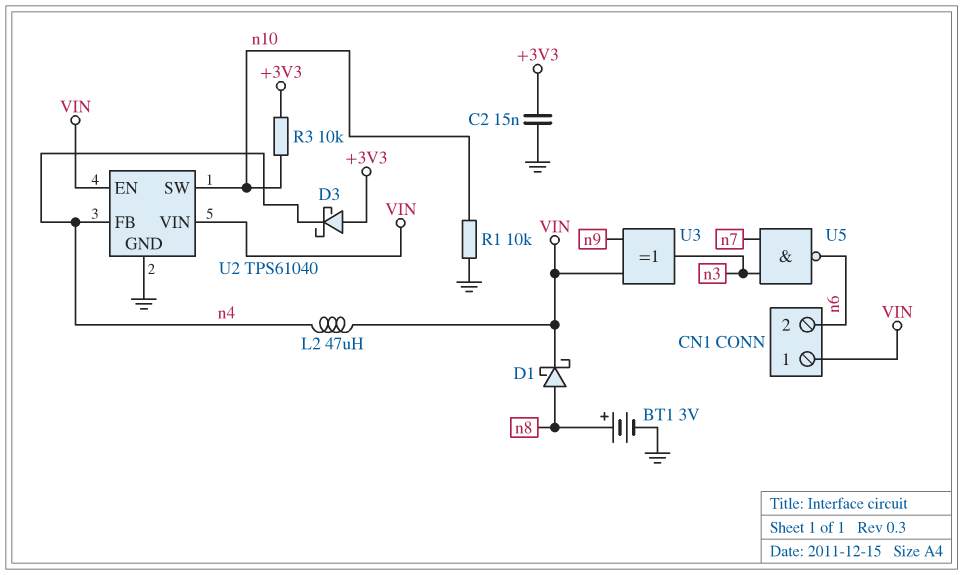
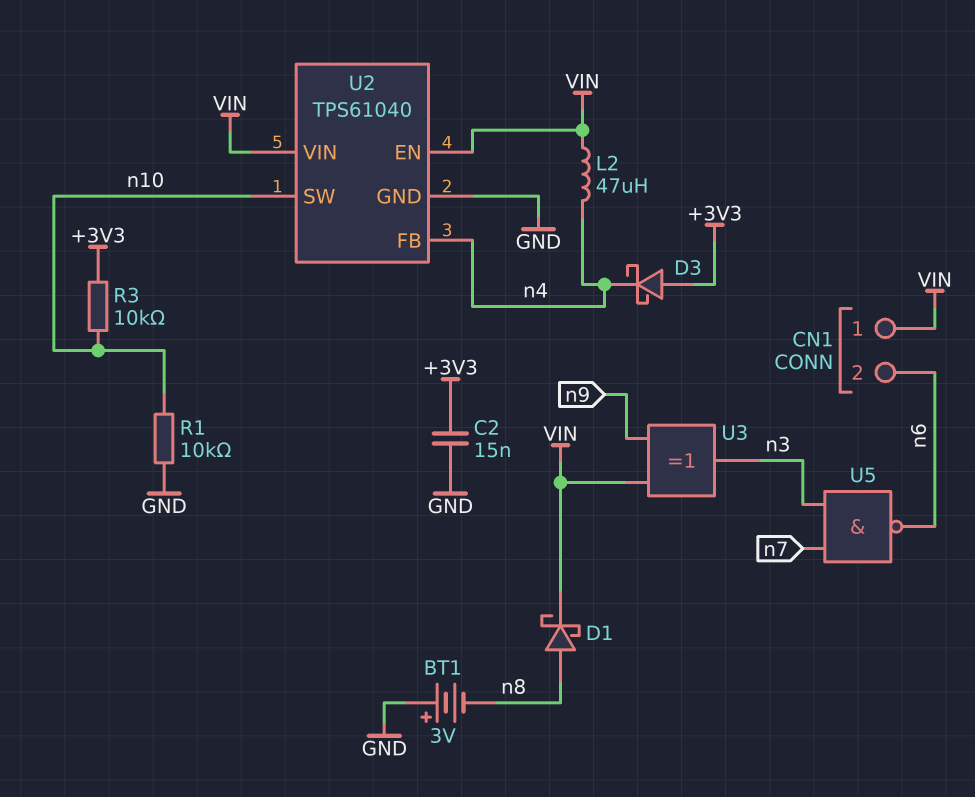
BT1: 3V (plus n8, minus GND) -> 3V (plus GND, minus n8)

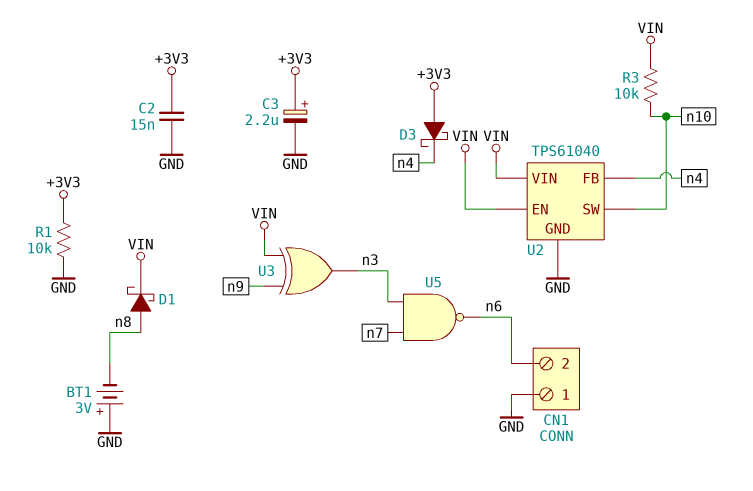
C3: none -> 2.2uF (plus +3V3, minus GND)
CN1 pin 1: VIN -> GND
L2: 47uH (VIN, n4) -> none
R1: 10k (GND, n10) -> 10k (+3V3, GND)
R3: 10k (+3V3, n10) -> 10k (VIN, n10)

